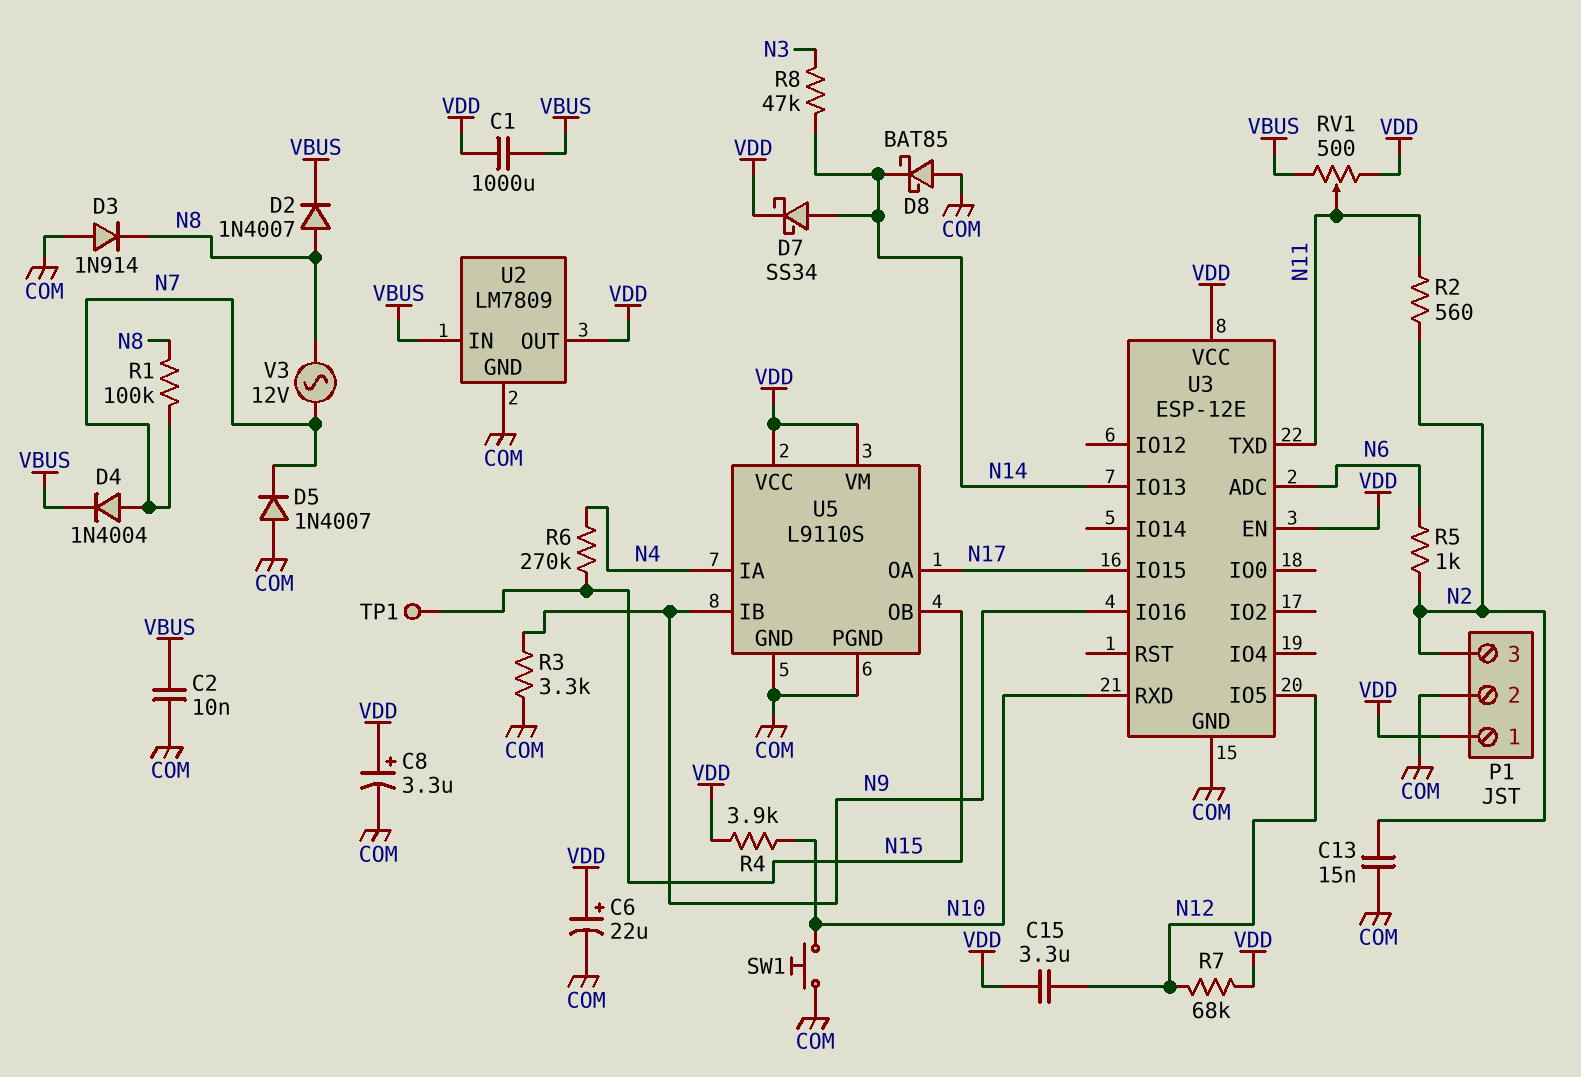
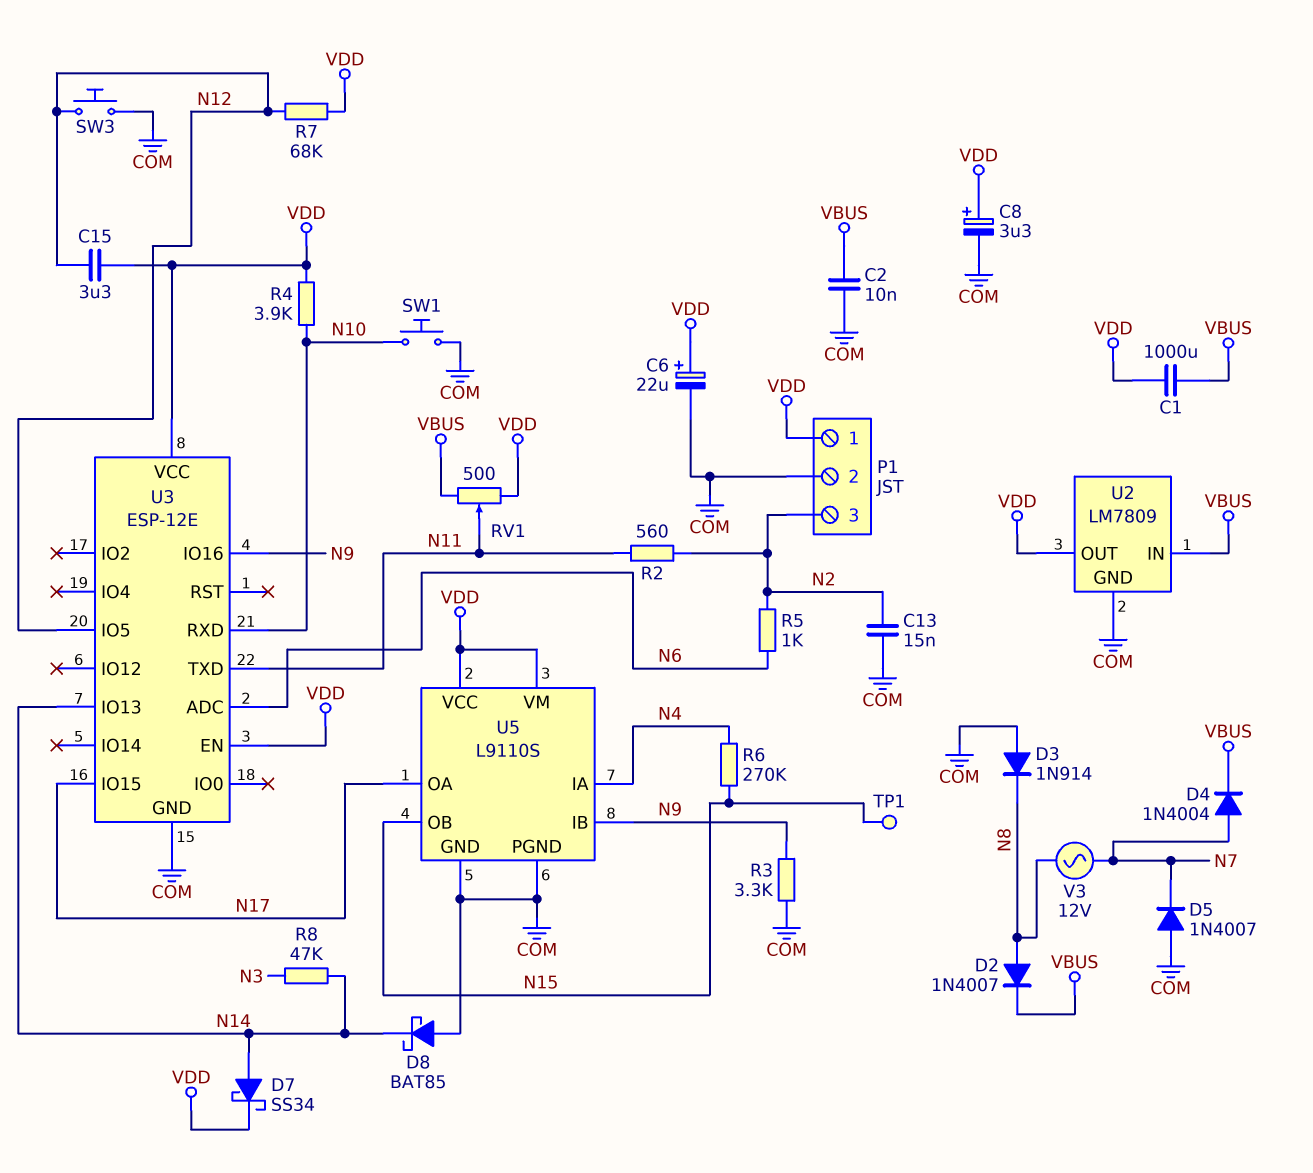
R1: 100k (N7, N8) -> none
SW3: none -> button (COM, N12)

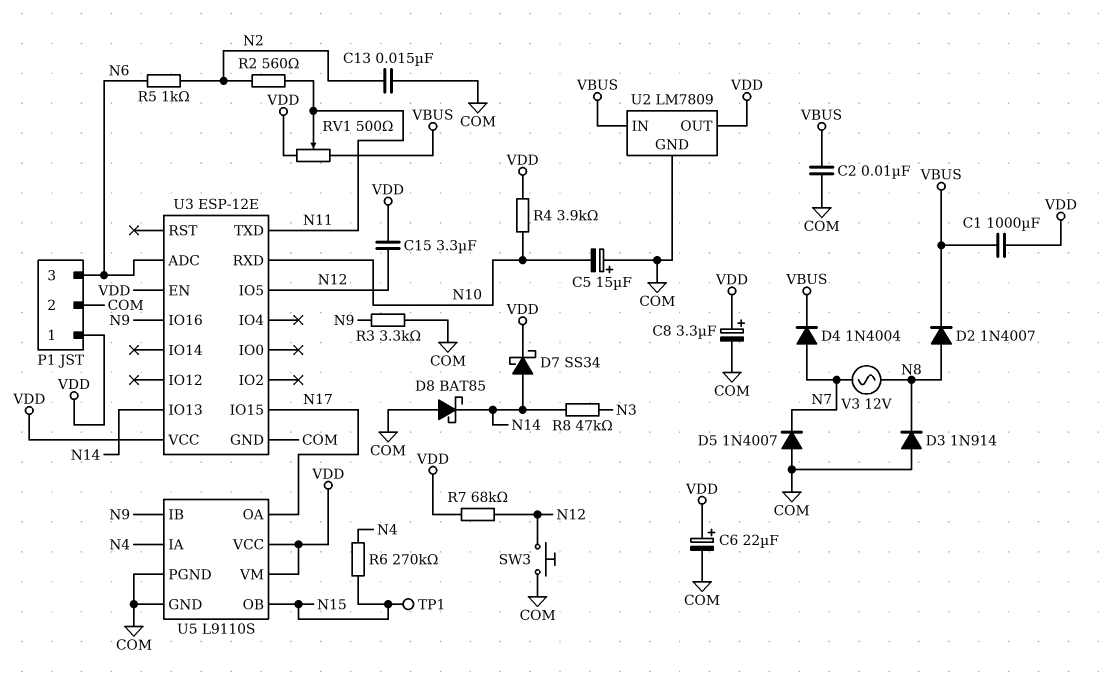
C5: none -> 15uF (plus COM, minus N10)
P1 pin 3: N2 -> N6
SW1: button (COM, N10) -> none

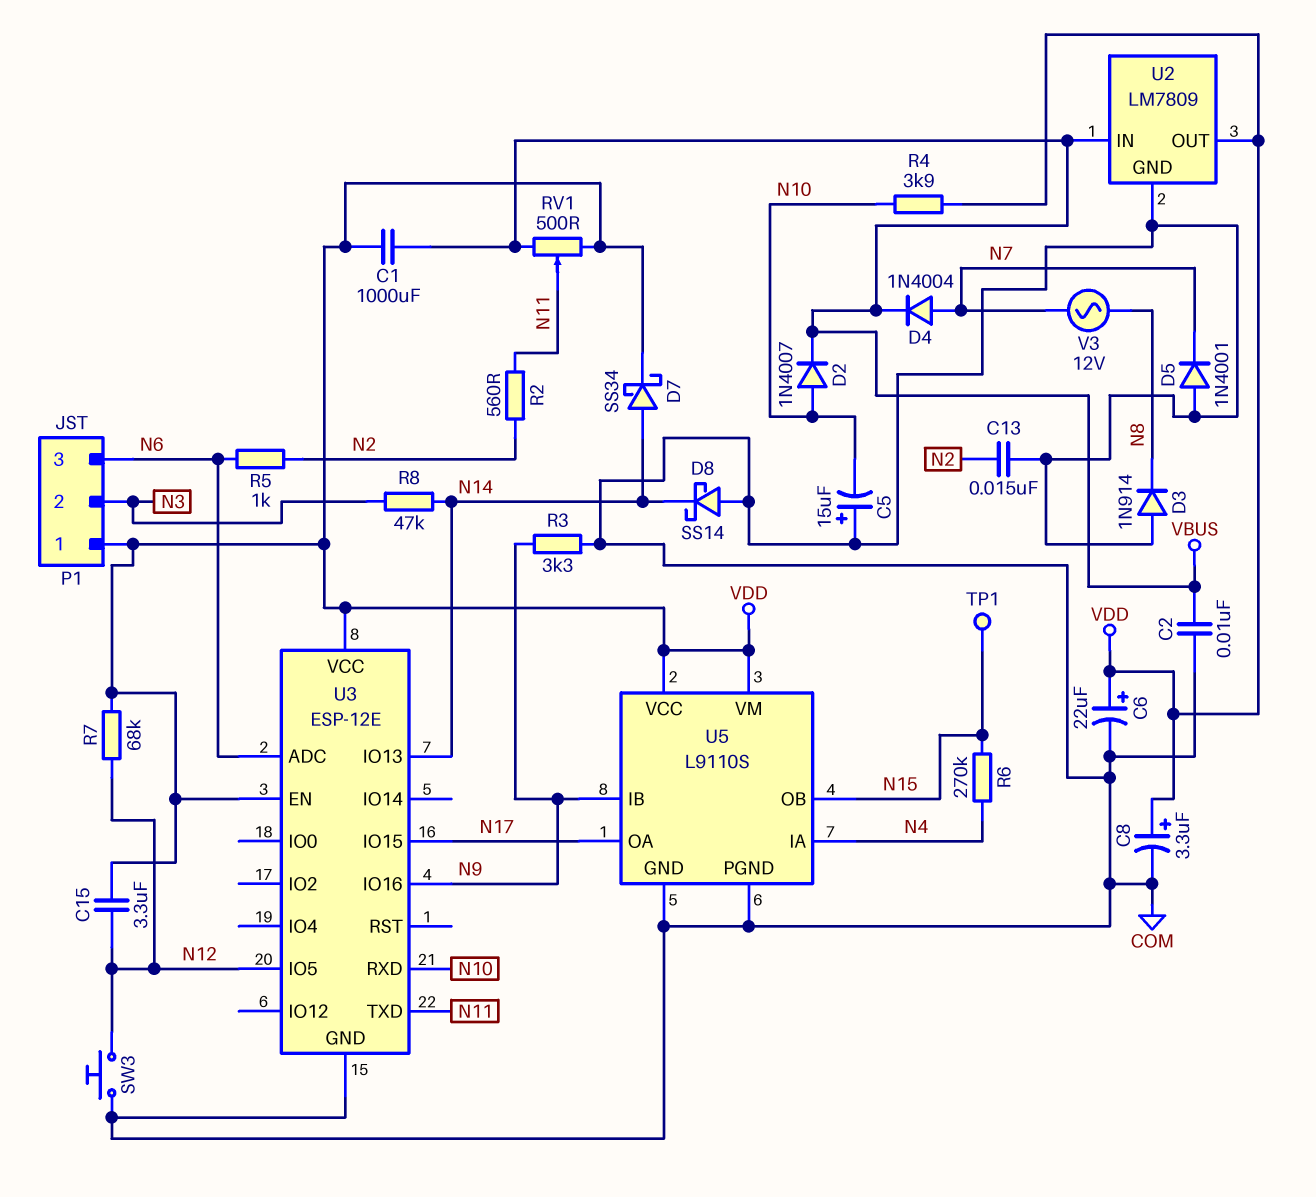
D2: diode 1N4007 (A N8, K VBUS) -> diode 1N4007 (A N10, K VBUS)
D5: diode 1N4007 (A COM, K N7) -> diode 1N4001 (A COM, K N7)
D8: schottky BAT85 (A COM, K N14) -> schottky SS14 (A COM, K N14)
P1 pin 2: COM -> N3

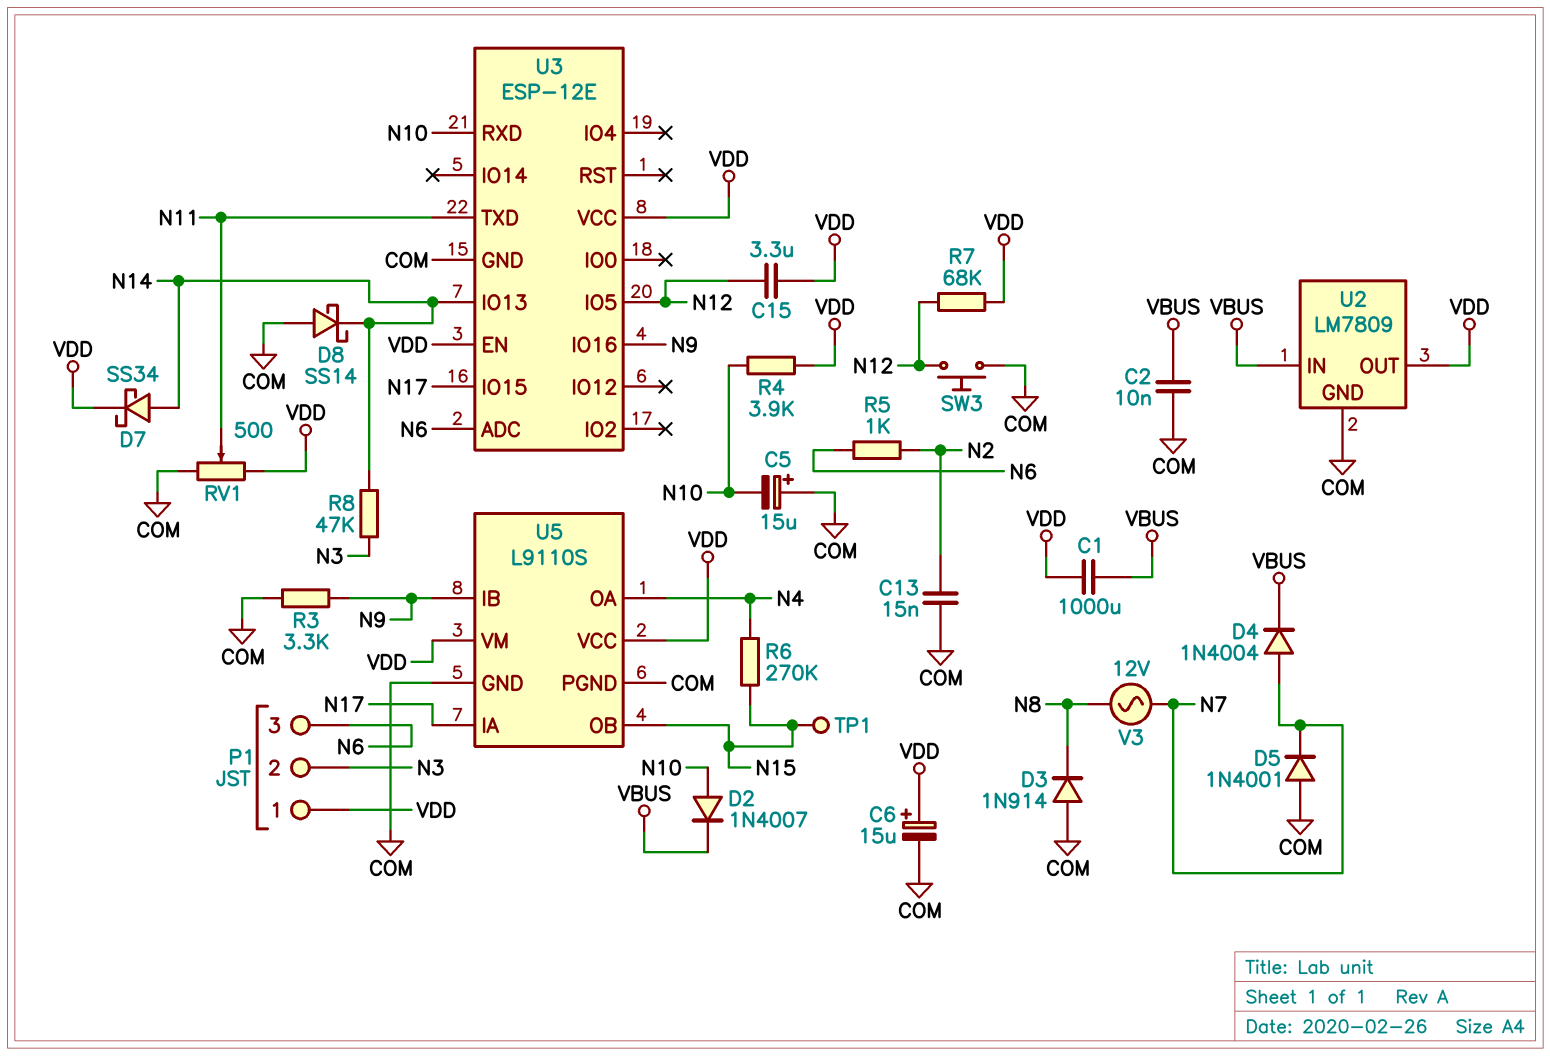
C6: 22uF (plus VDD, minus COM) -> 15uF (plus VDD, minus COM)
C8: 3.3uF (plus VDD, minus COM) -> none
R2: 560 (N2, N11) -> none
RV1: 500 (VBUS, VDD, wiper N11) -> 500 (COM, VDD, wiper N11)
U5 pin IA: N4 -> N17
U5 pin OA: N17 -> N4

